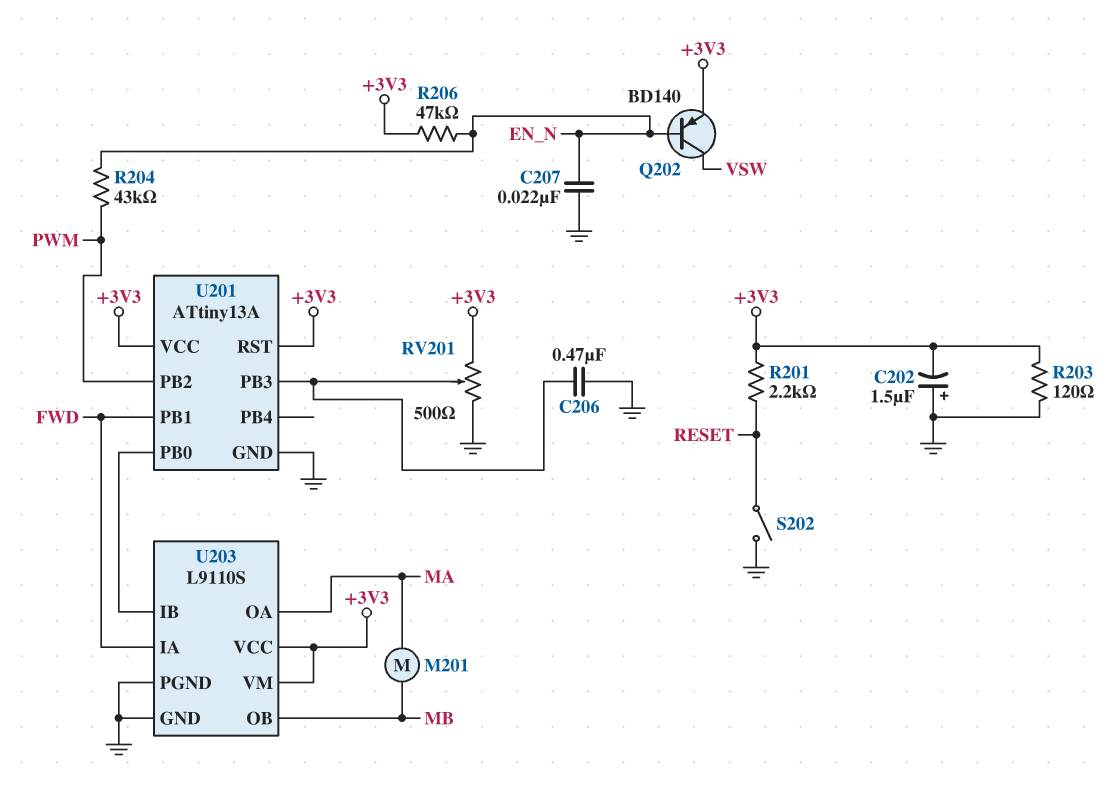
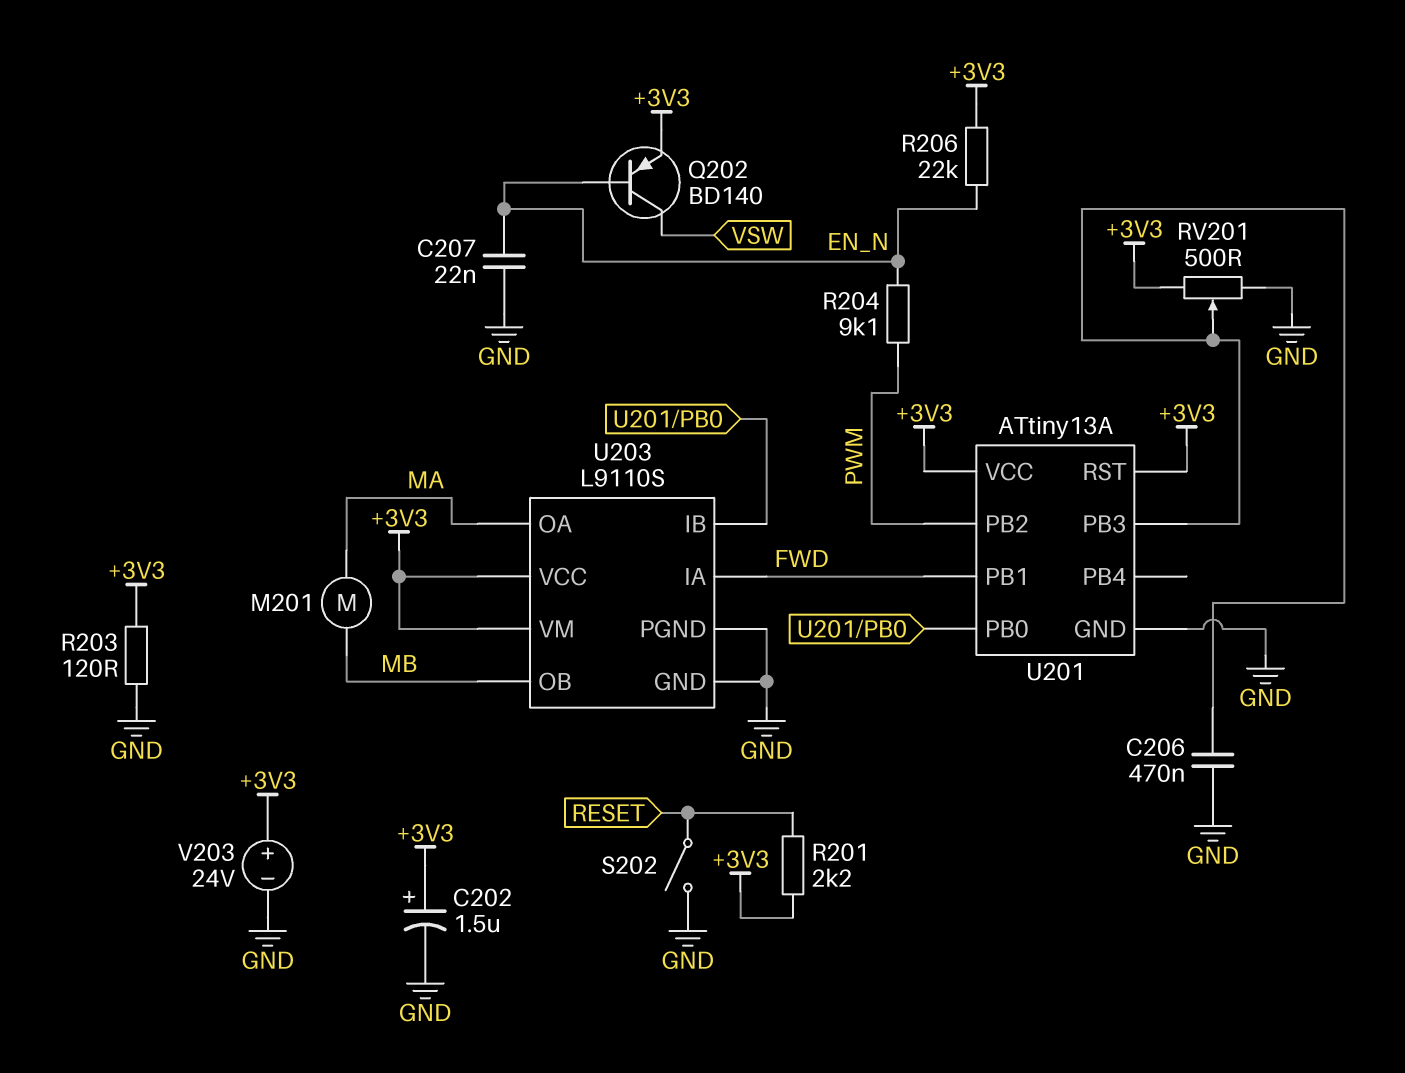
C202: 1.5uF (plus GND, minus +3V3) -> 1.5uF (plus +3V3, minus GND)
R204: 43k (EN_N, PWM) -> 9.1k (EN_N, PWM)
R206: 47k (+3V3, EN_N) -> 22k (+3V3, EN_N)
V203: none -> 24V (plus +3V3, minus GND)

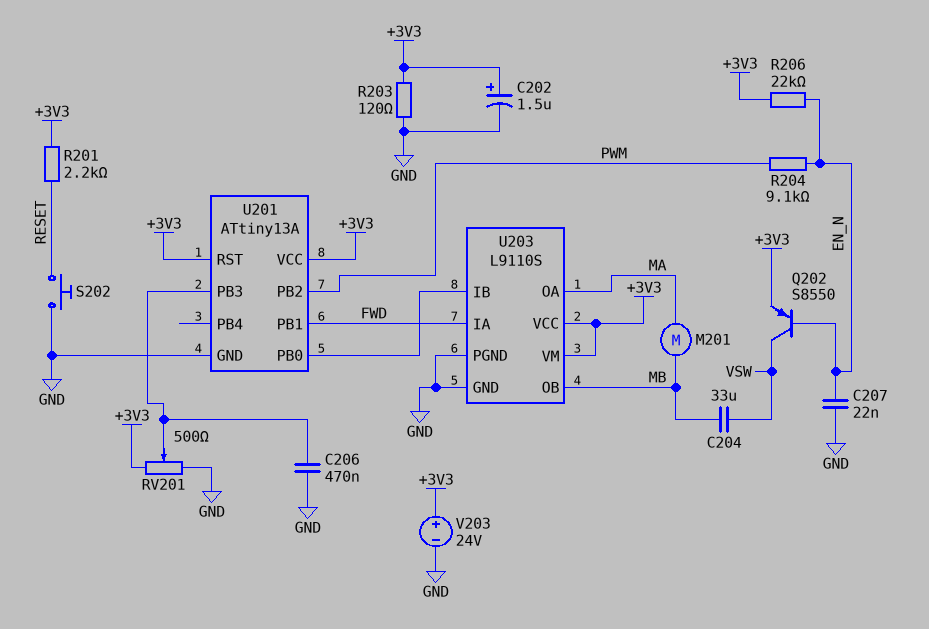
C204: none -> 33uF (MB, VSW)
Q202: PNP BD140 (B EN_N, C VSW, E +3V3) -> PNP S8550 (B EN_N, C VSW, E +3V3)
S202: switch (GND, RESET) -> button (GND, RESET)

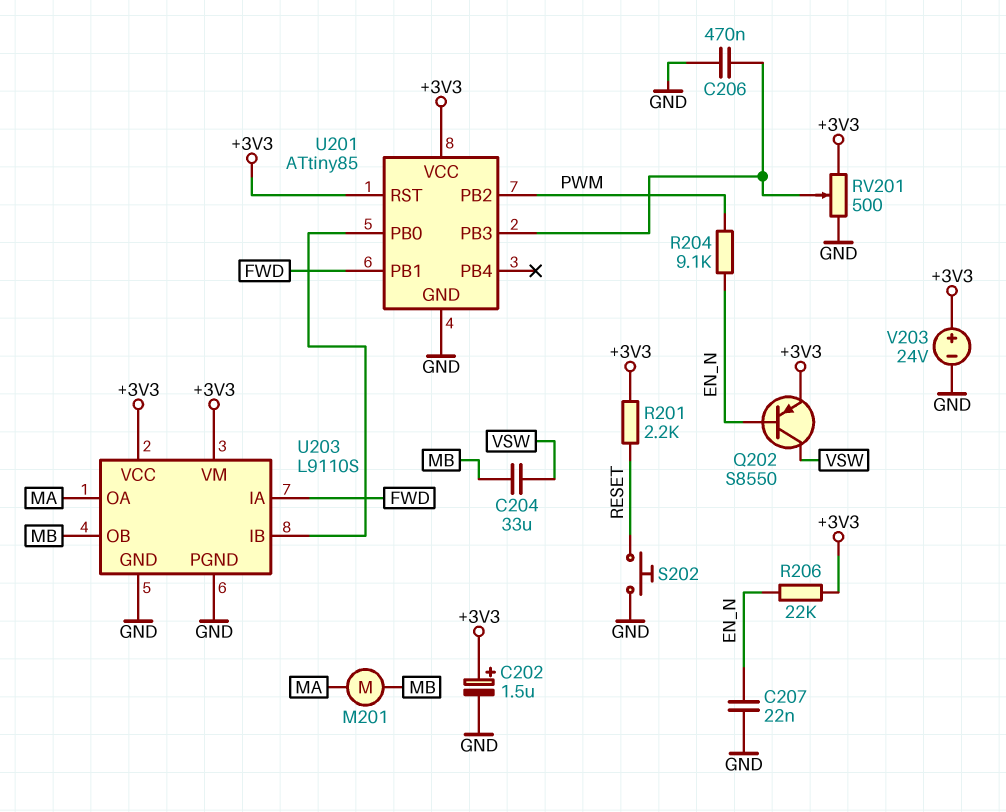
R203: 120 (+3V3, GND) -> none
U201: ATtiny13A -> ATtiny85

